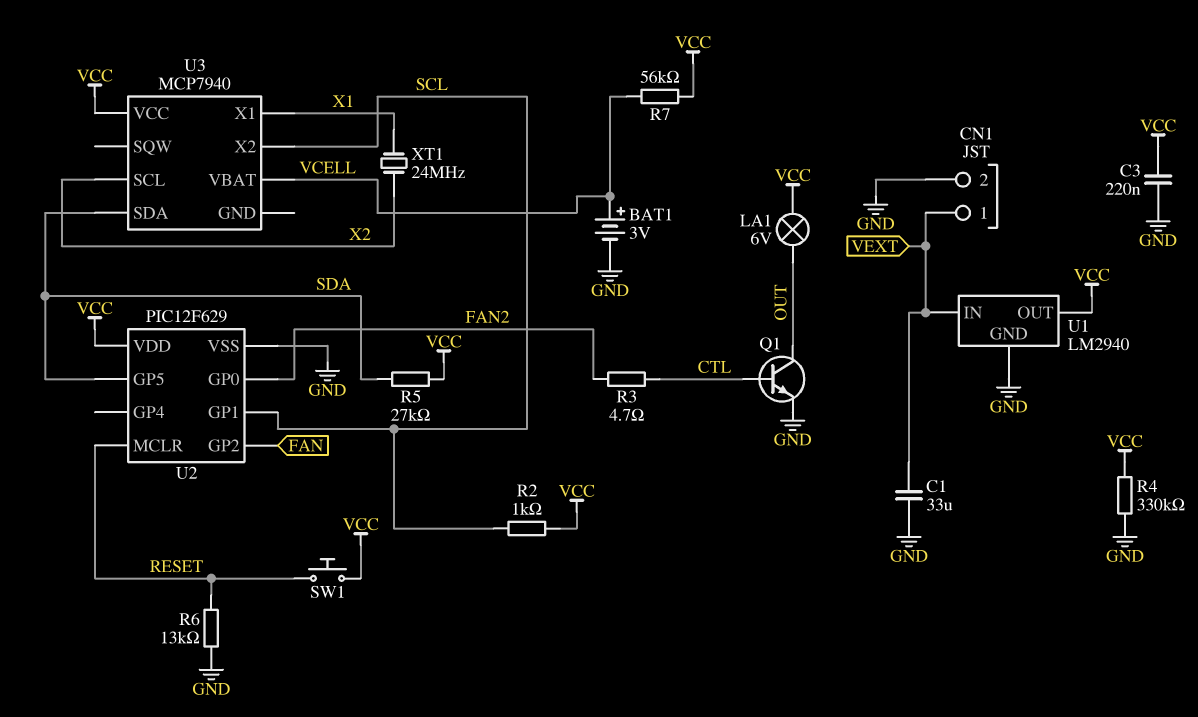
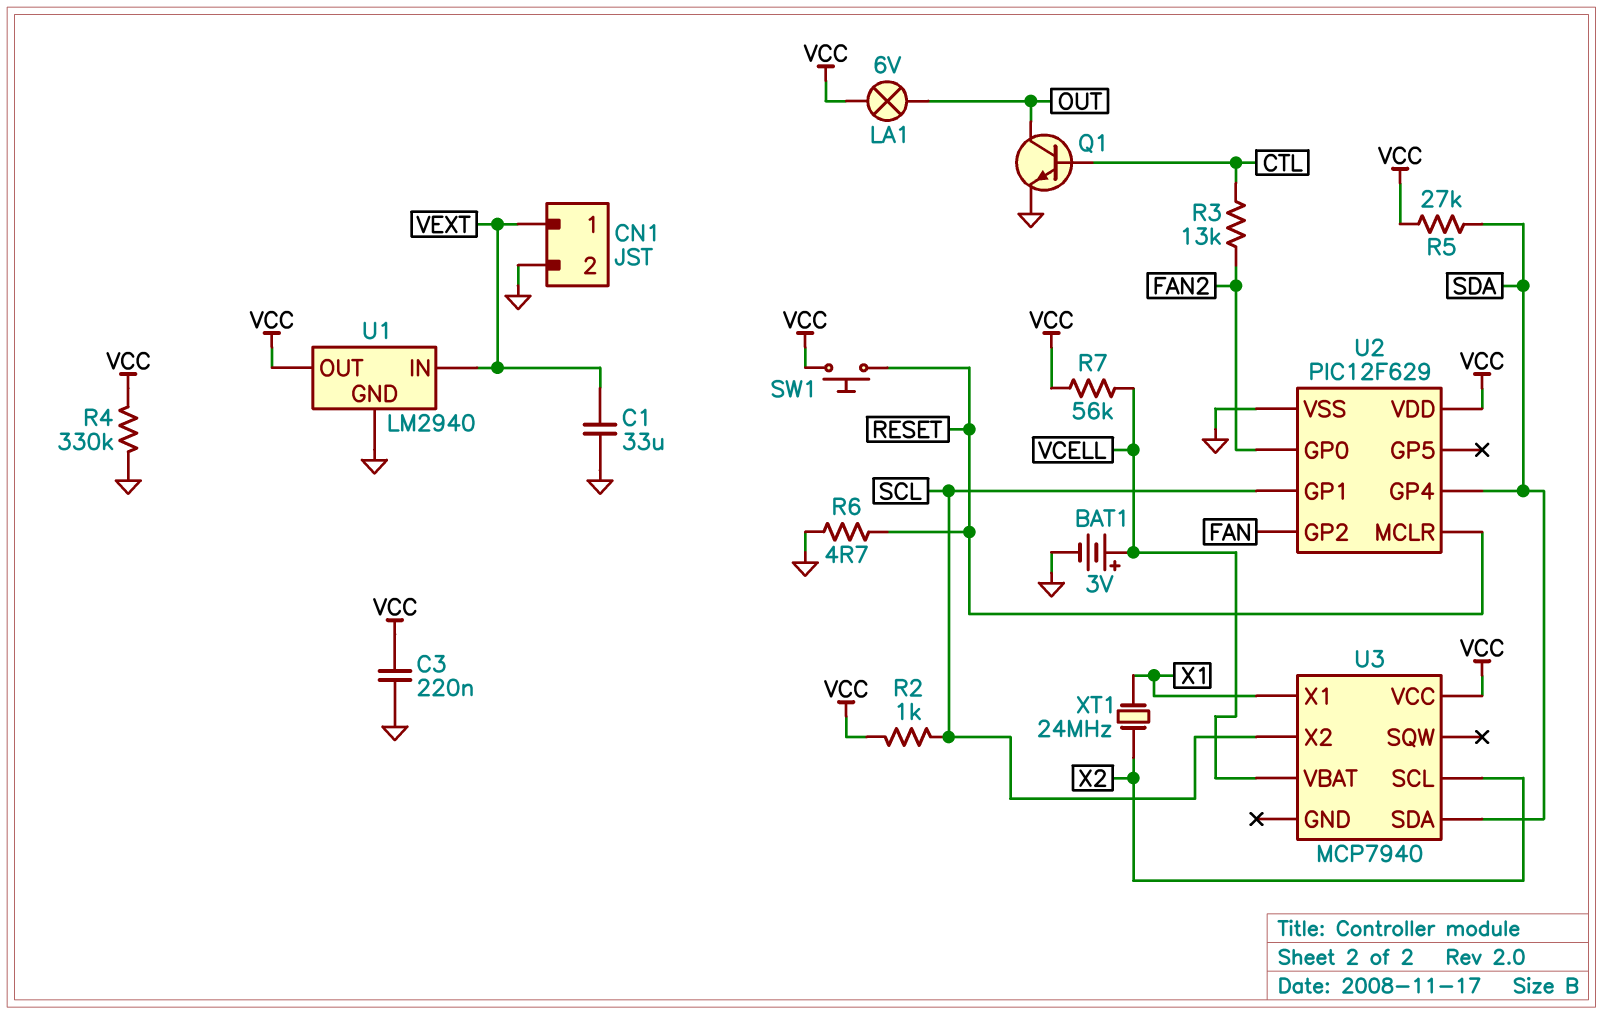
R3: 4.7 (CTL, FAN2) -> 13k (CTL, FAN2)
R6: 13k (GND, RESET) -> 4.7 (GND, RESET)
U2 pin GP4: none -> SDA
U2 pin GP5: SDA -> none

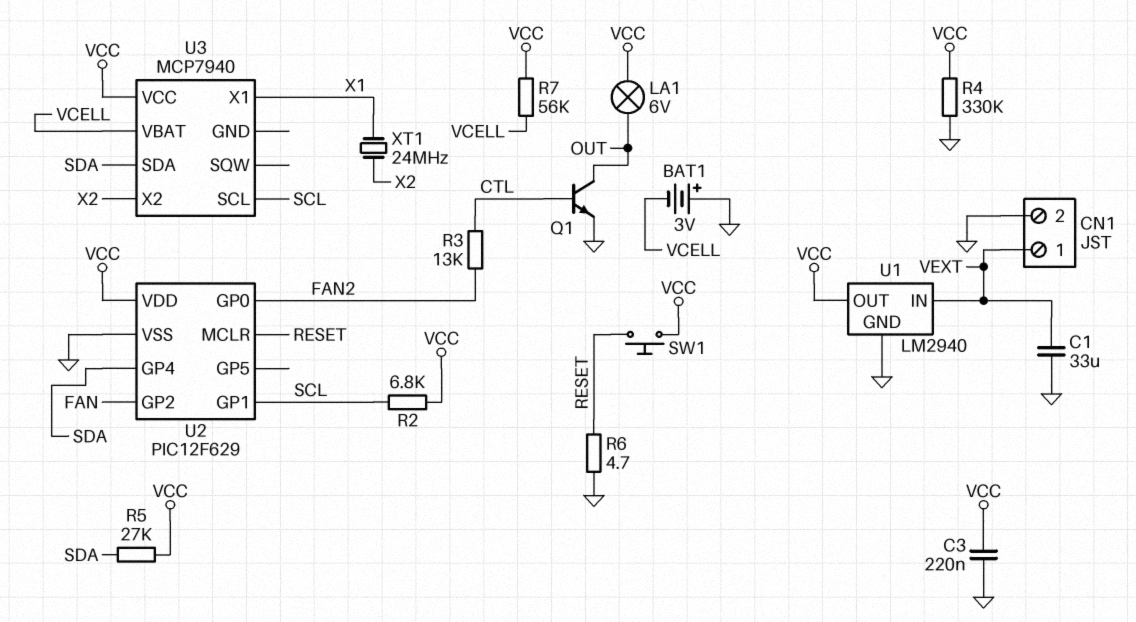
BAT1: 3V (plus VCELL, minus GND) -> 3V (plus GND, minus VCELL)
R2: 1k (SCL, VCC) -> 6.8k (SCL, VCC)
U3 pin SCL: X2 -> SCL
U3 pin X2: SCL -> X2

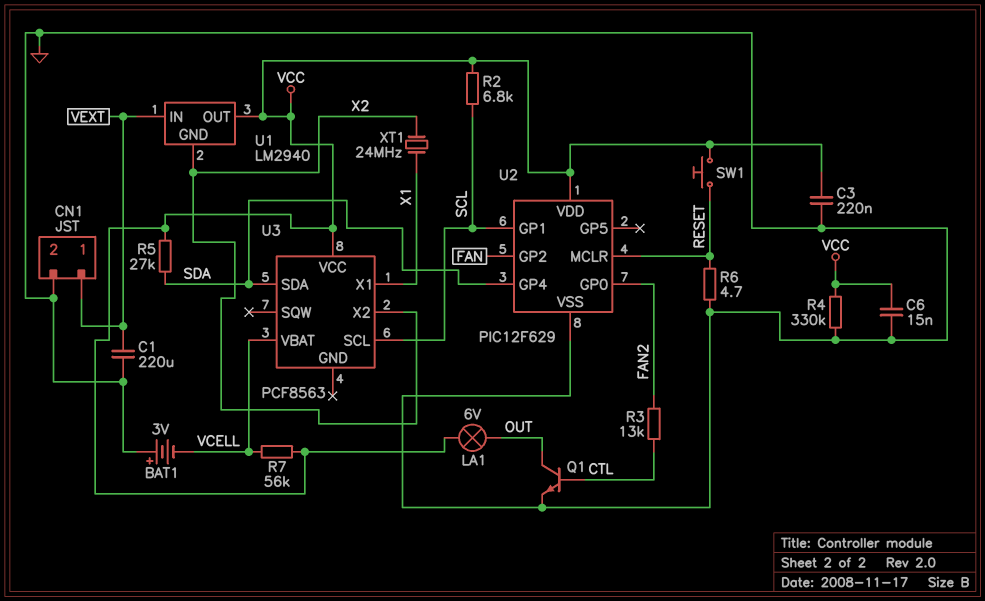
C1: 33uF (GND, VEXT) -> 220uF (GND, VEXT)
C6: none -> 15nF (GND, VCC)
U1 pin GND: GND -> X2
U3: MCP7940 -> PCF8563

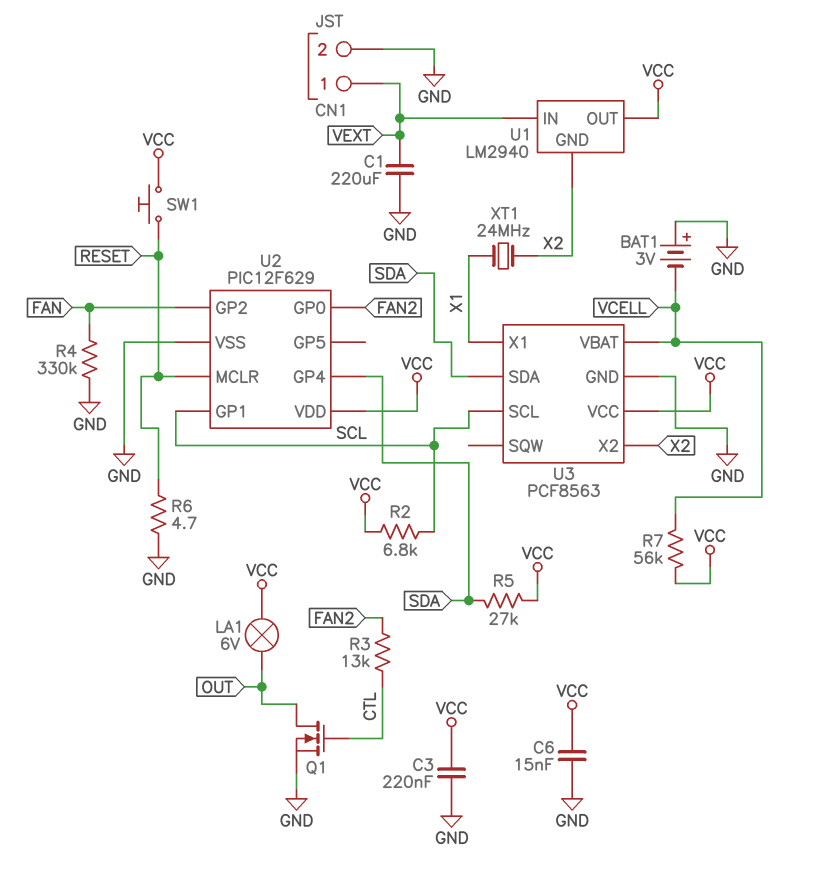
Q1: NPN (B CTL, C OUT, E GND) -> NMOS (G CTL, D OUT, S GND)
R4: 330k (GND, VCC) -> 330k (FAN, GND)
U3 pin GND: none -> GND

